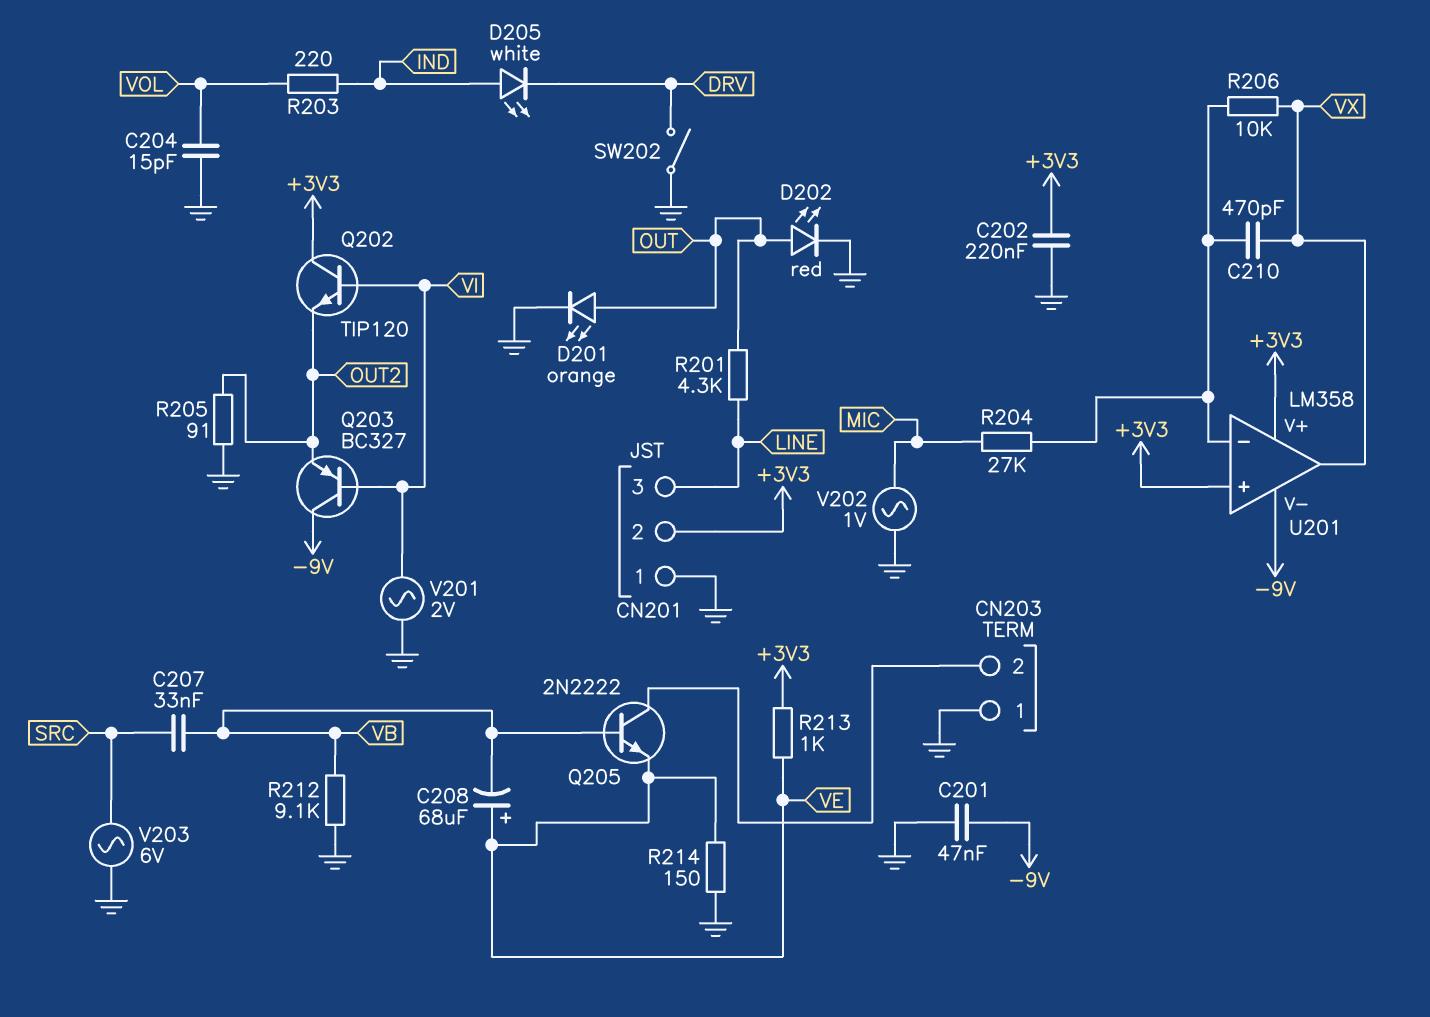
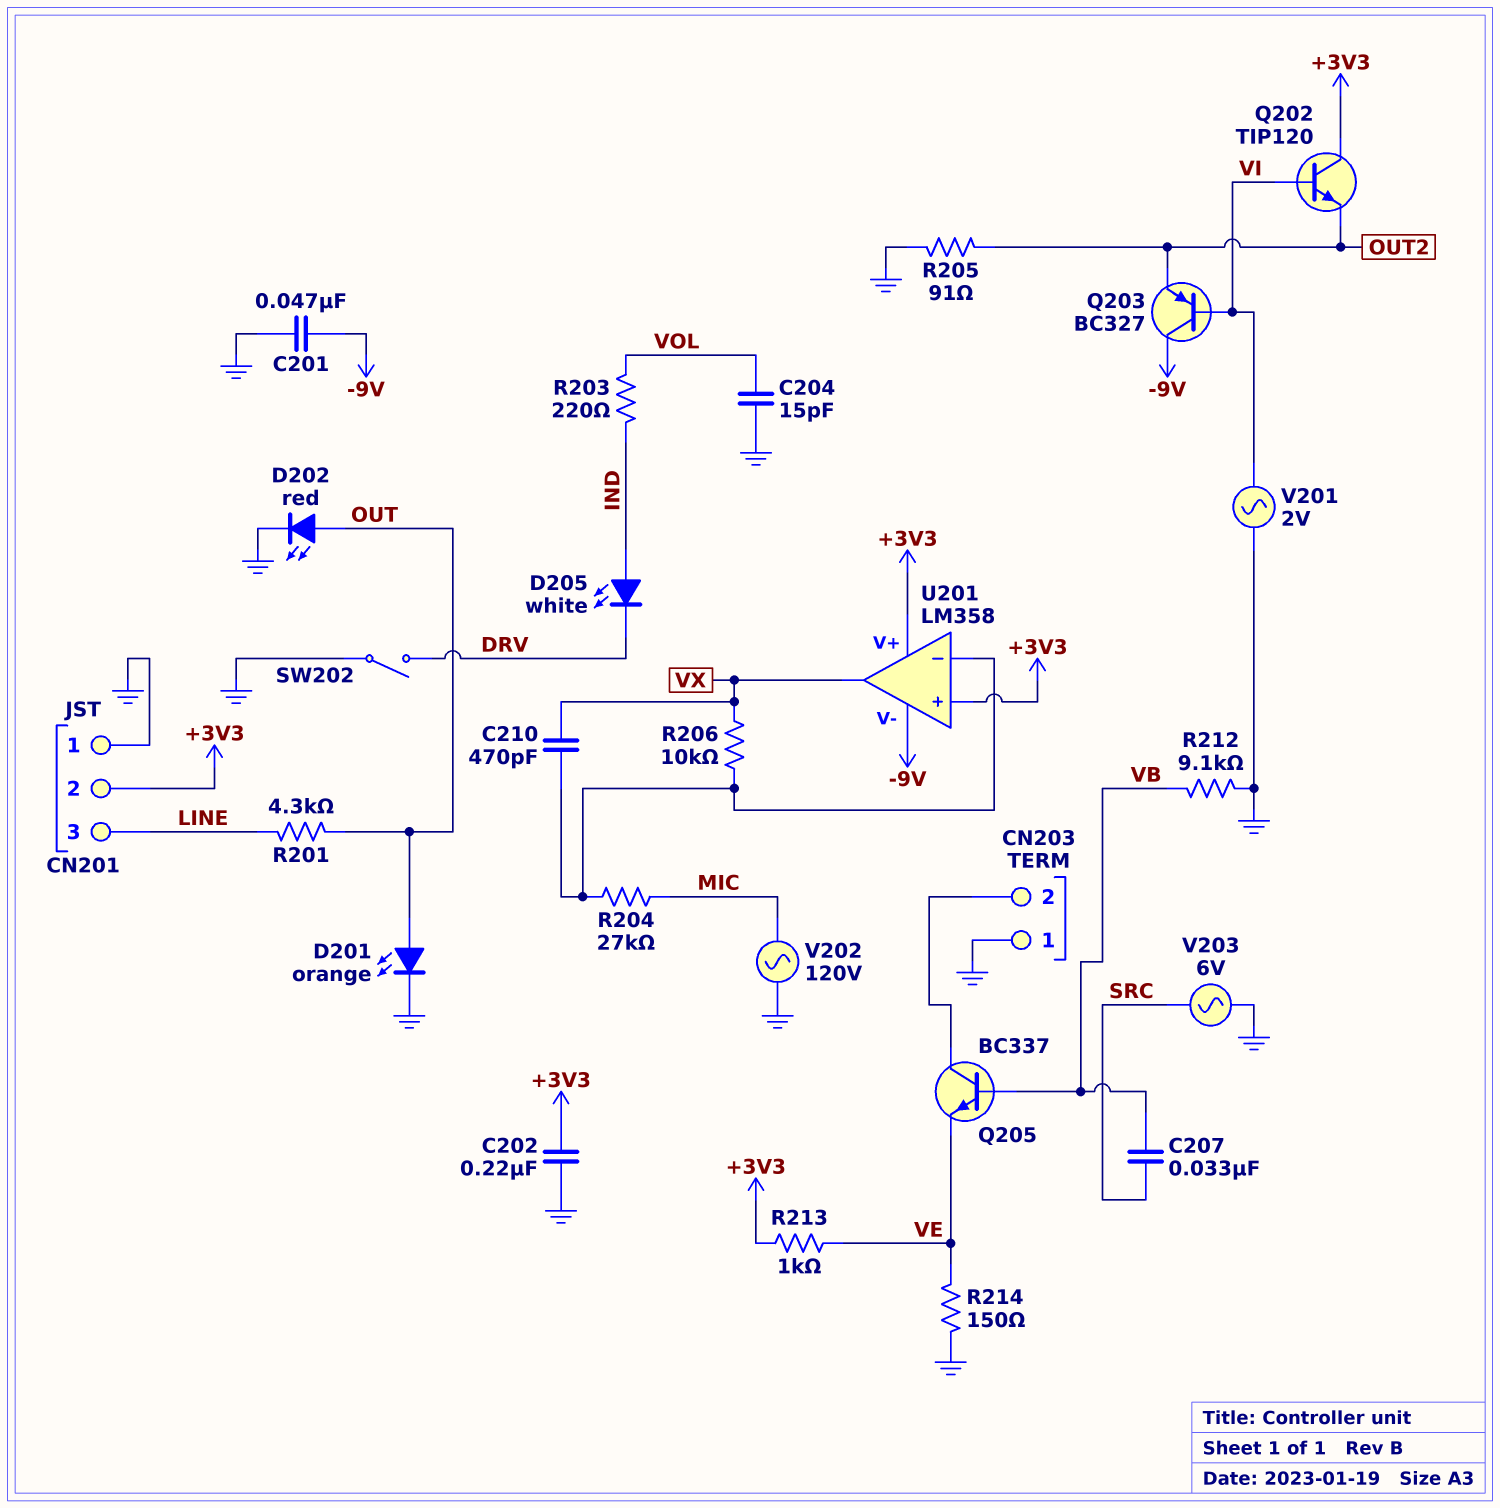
C208: 68uF (plus VE, minus VB) -> none
Q205: NPN 2N2222 (B VB, C CN203/2, E VE) -> NPN BC337 (B VB, C CN203/2, E VE)
V202: AC 1V (GND, MIC) -> AC 120V (GND, MIC)

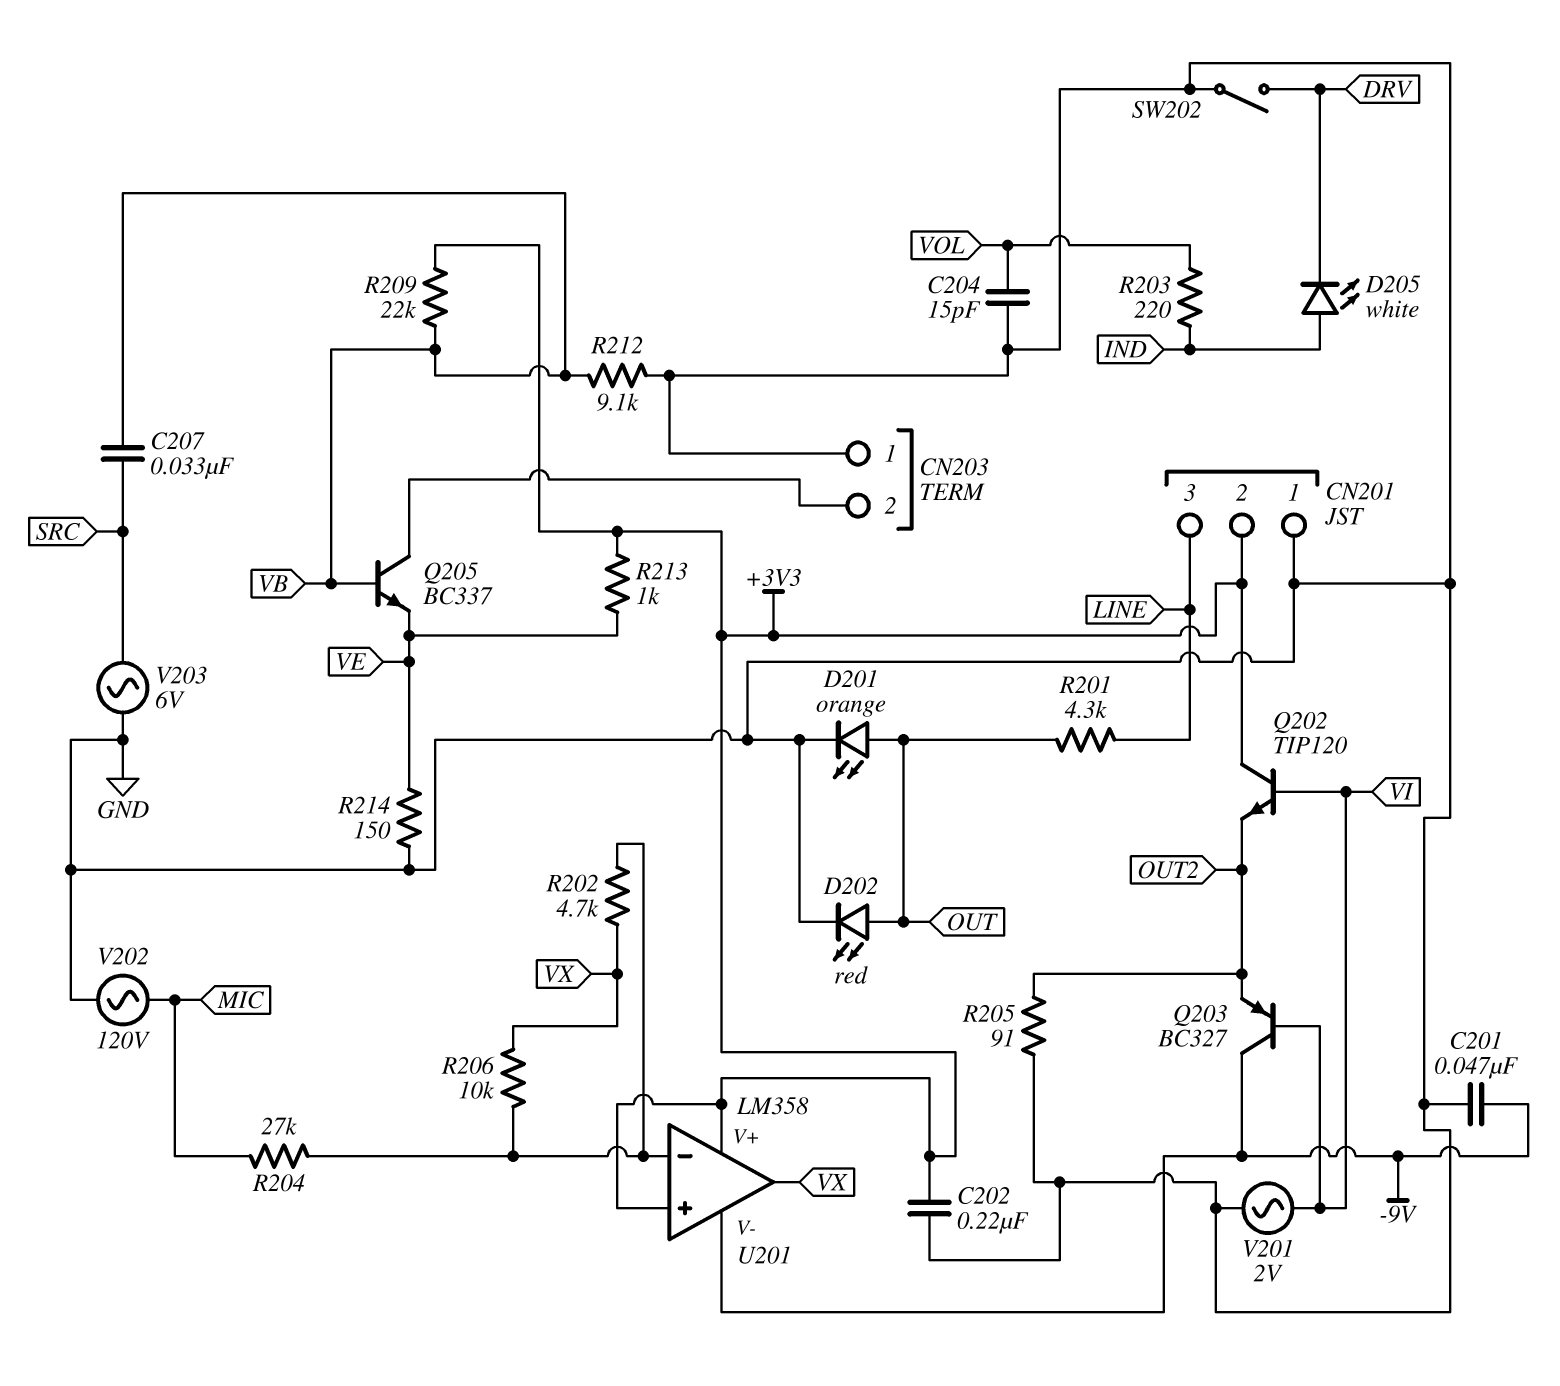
C210: 470pF (U201/in-, VX) -> none
R202: none -> 4.7k (U201/in-, VX)
R209: none -> 22k (+3V3, VB)

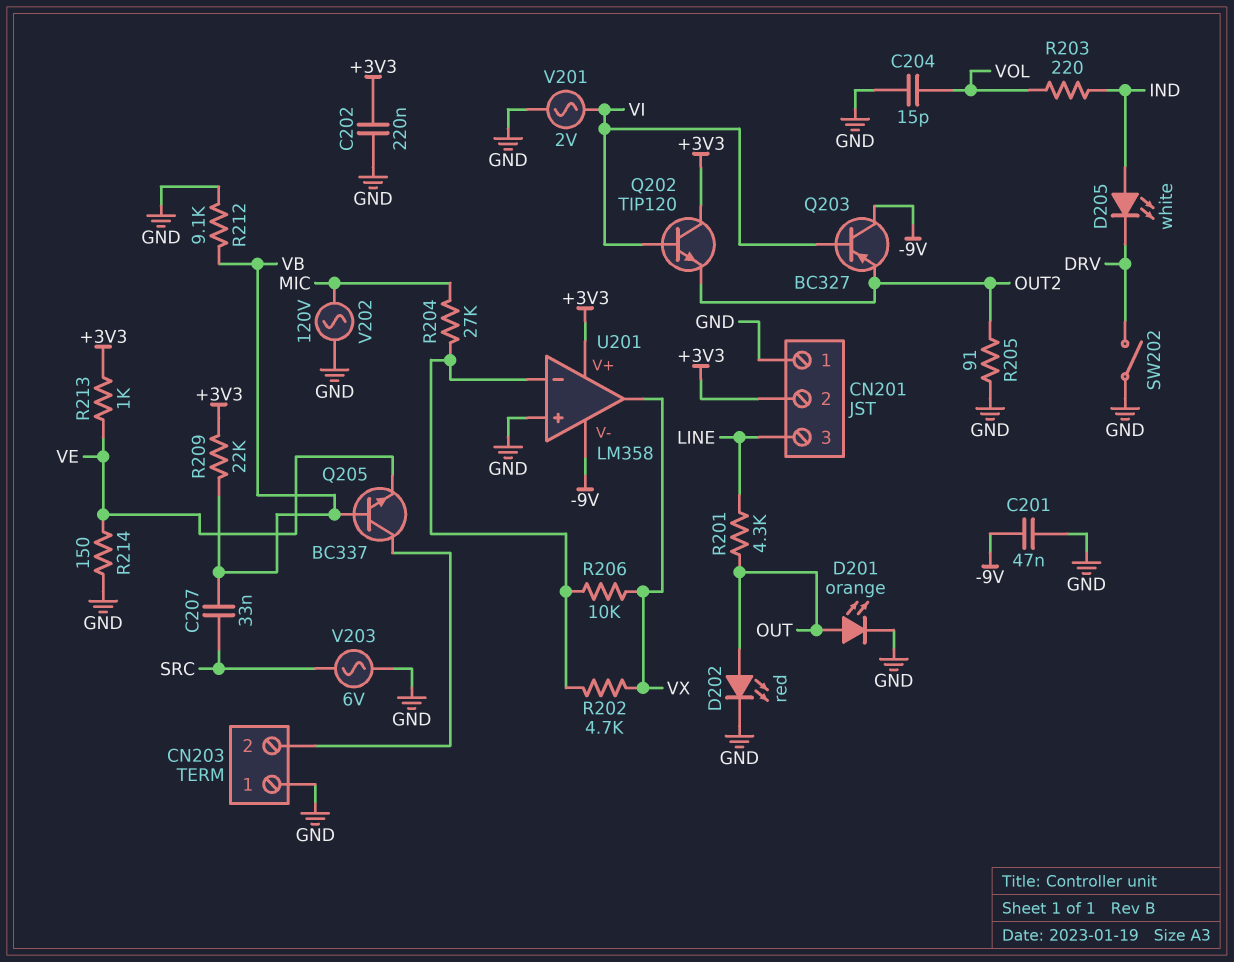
U201 pin in+: +3V3 -> GND

